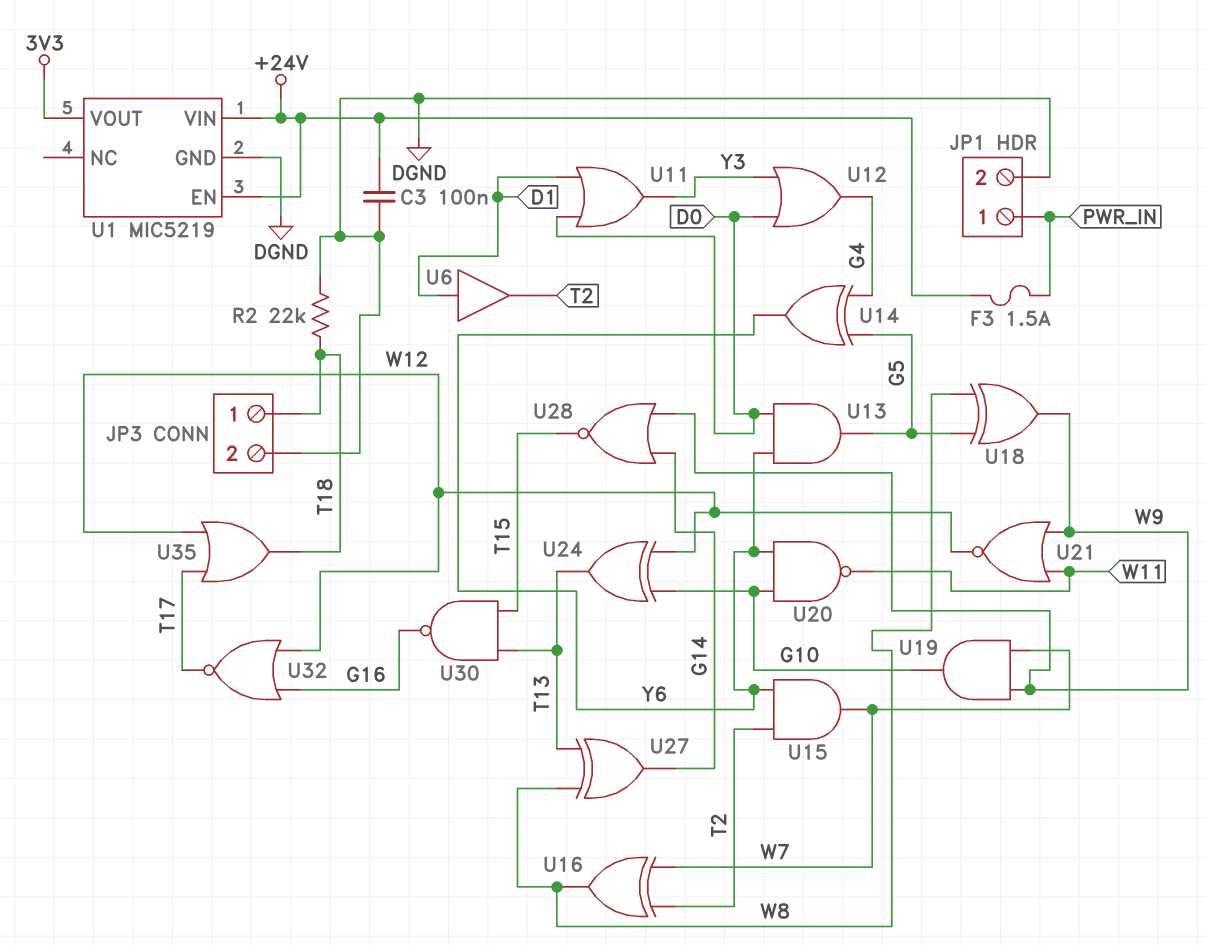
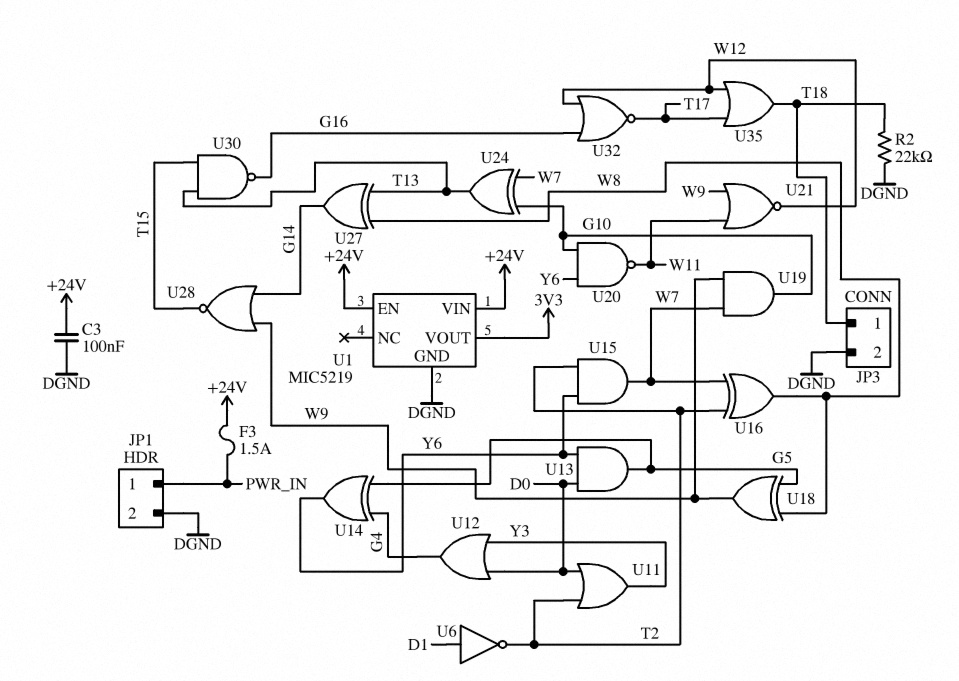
U6: buffer (in D1, out T2) -> NOT (in D1, out T2)
U11: OR (in D0, in D1, out Y3) -> OR (in D0, in T2, out Y3)
U24: XOR (in G10, in W12, out T13) -> XOR (in G10, in W7, out T13)

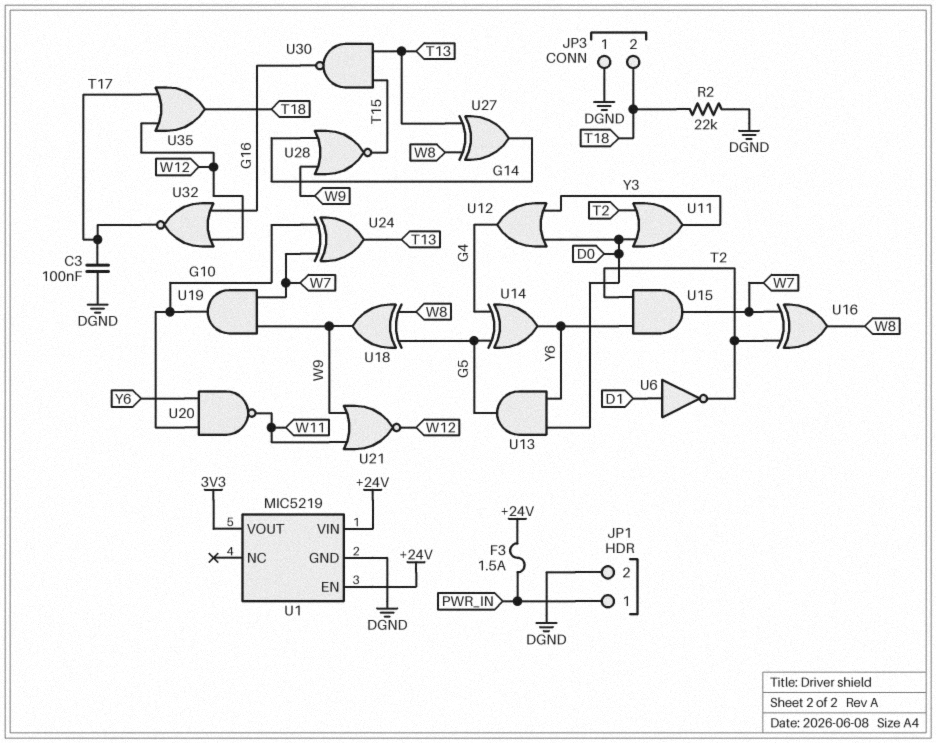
C3: 100nF (+24V, DGND) -> 100nF (DGND, T17)
JP3 pin 1: T18 -> DGND
JP3 pin 2: DGND -> T18

